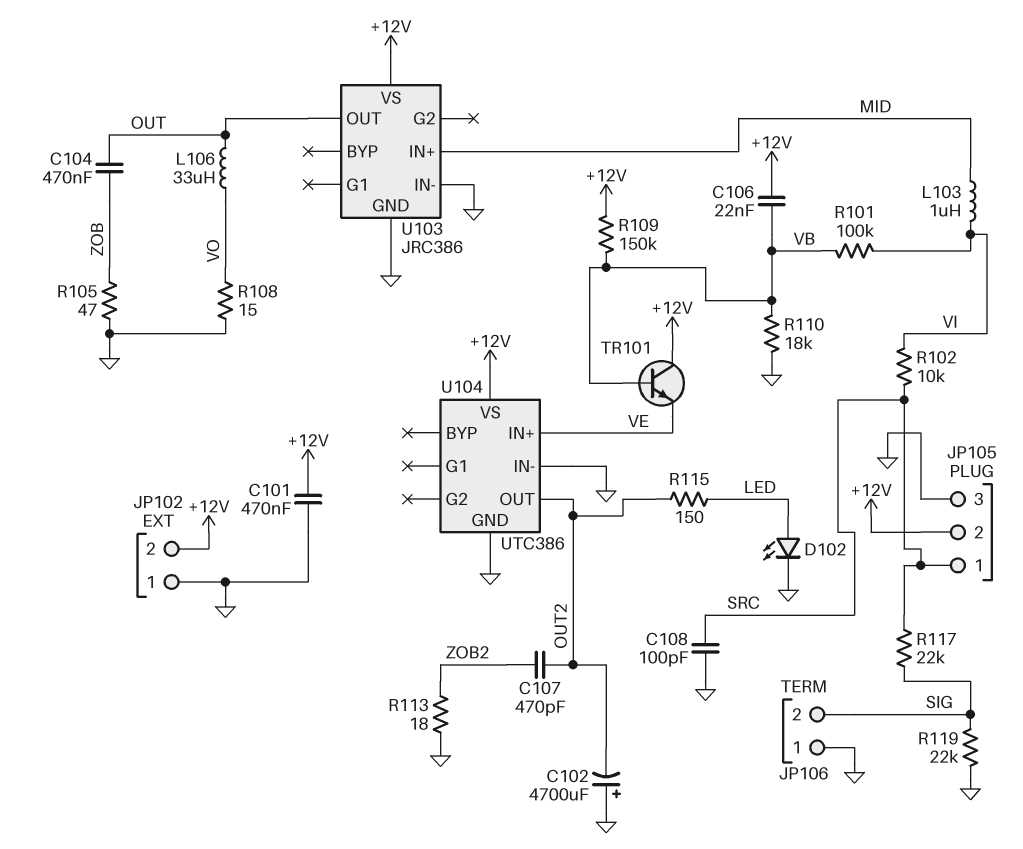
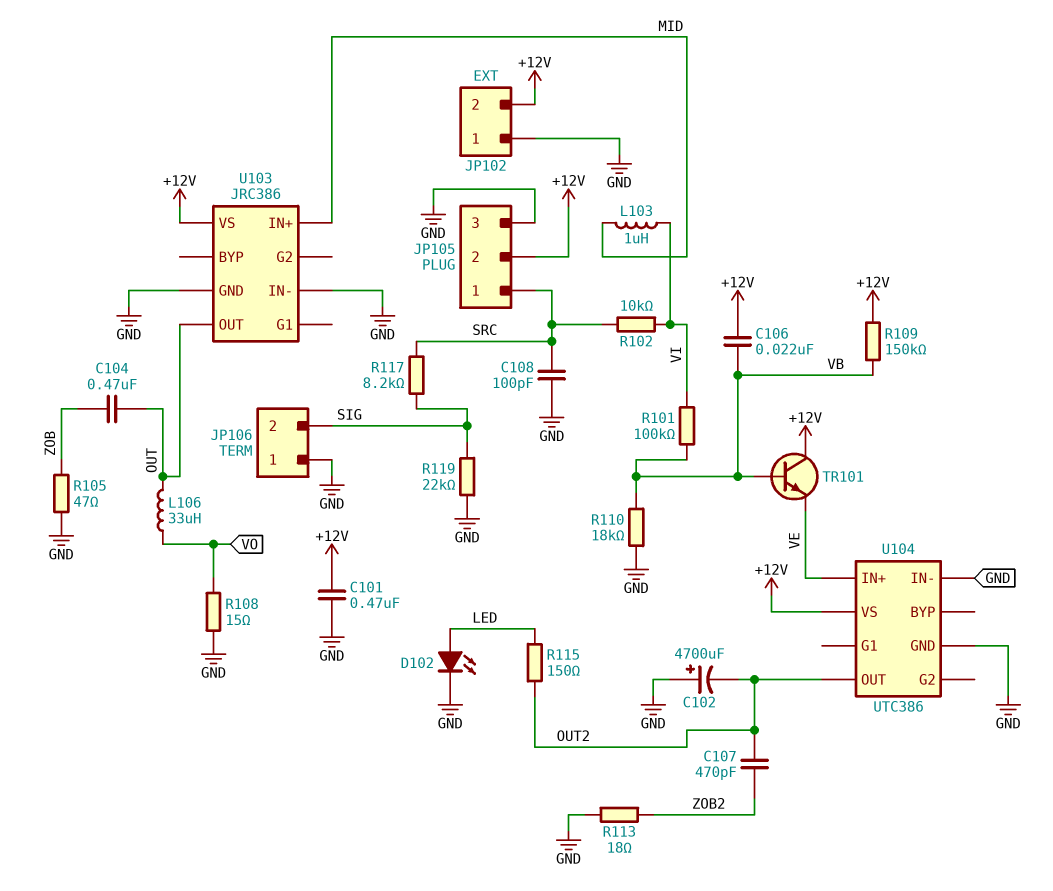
R117: 22k (SIG, SRC) -> 8.2k (SIG, SRC)

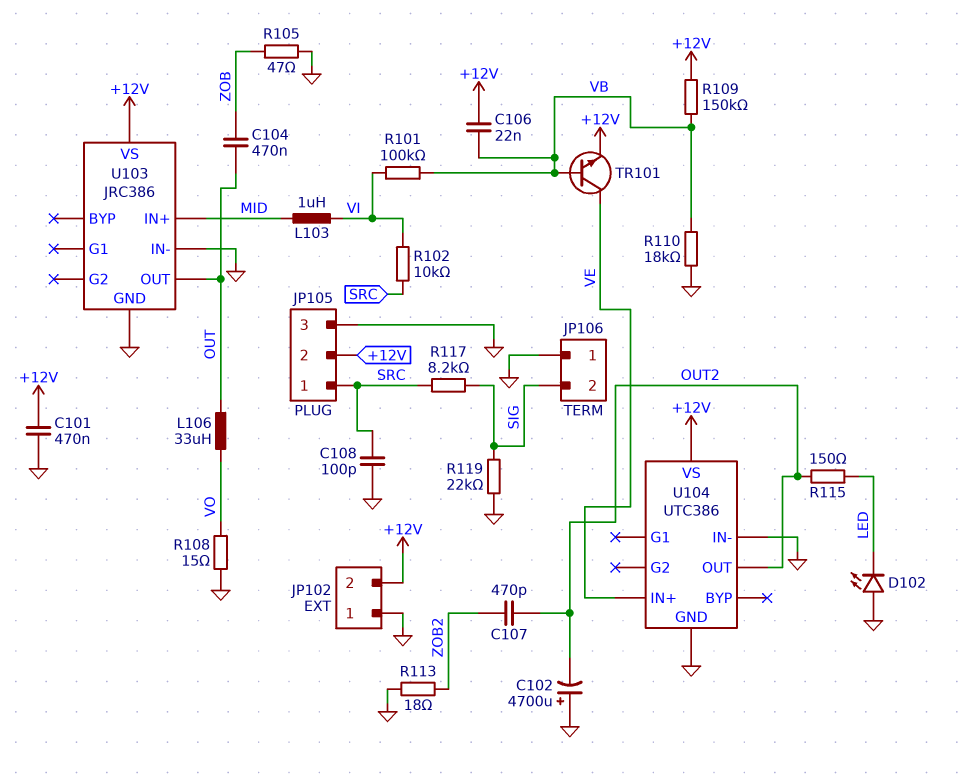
D102: LED (A LED, K GND) -> LED (A GND, K LED)
TR101: NPN (B VB, C +12V, E VE) -> NPN (B VB, C VE, E +12V)

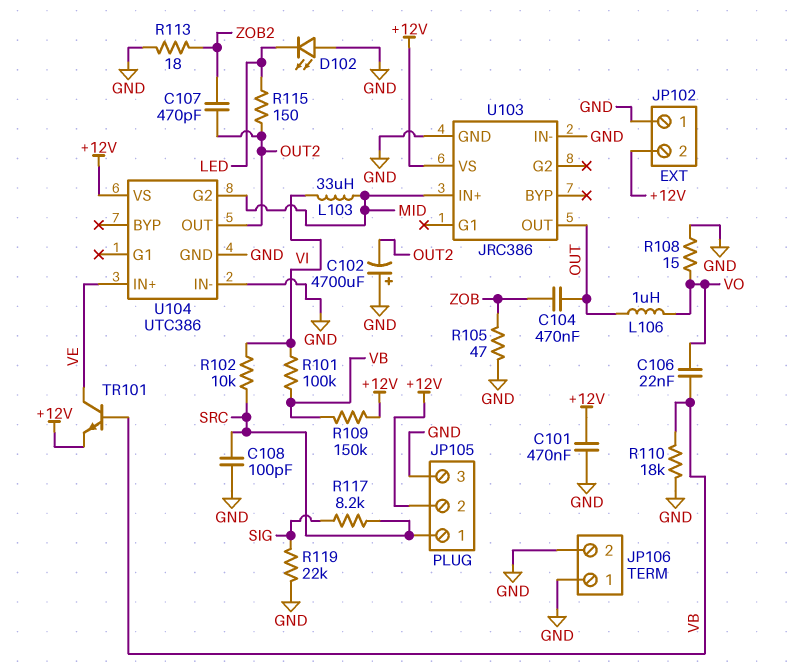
C106: 22nF (+12V, VB) -> 22nF (VB, VO)
JP106 pin 2: SIG -> GND
L103: 1uH (MID, VI) -> 33uH (MID, VI)
L106: 33uH (OUT, VO) -> 1uH (OUT, VO)
U104 pin G2: none -> MID

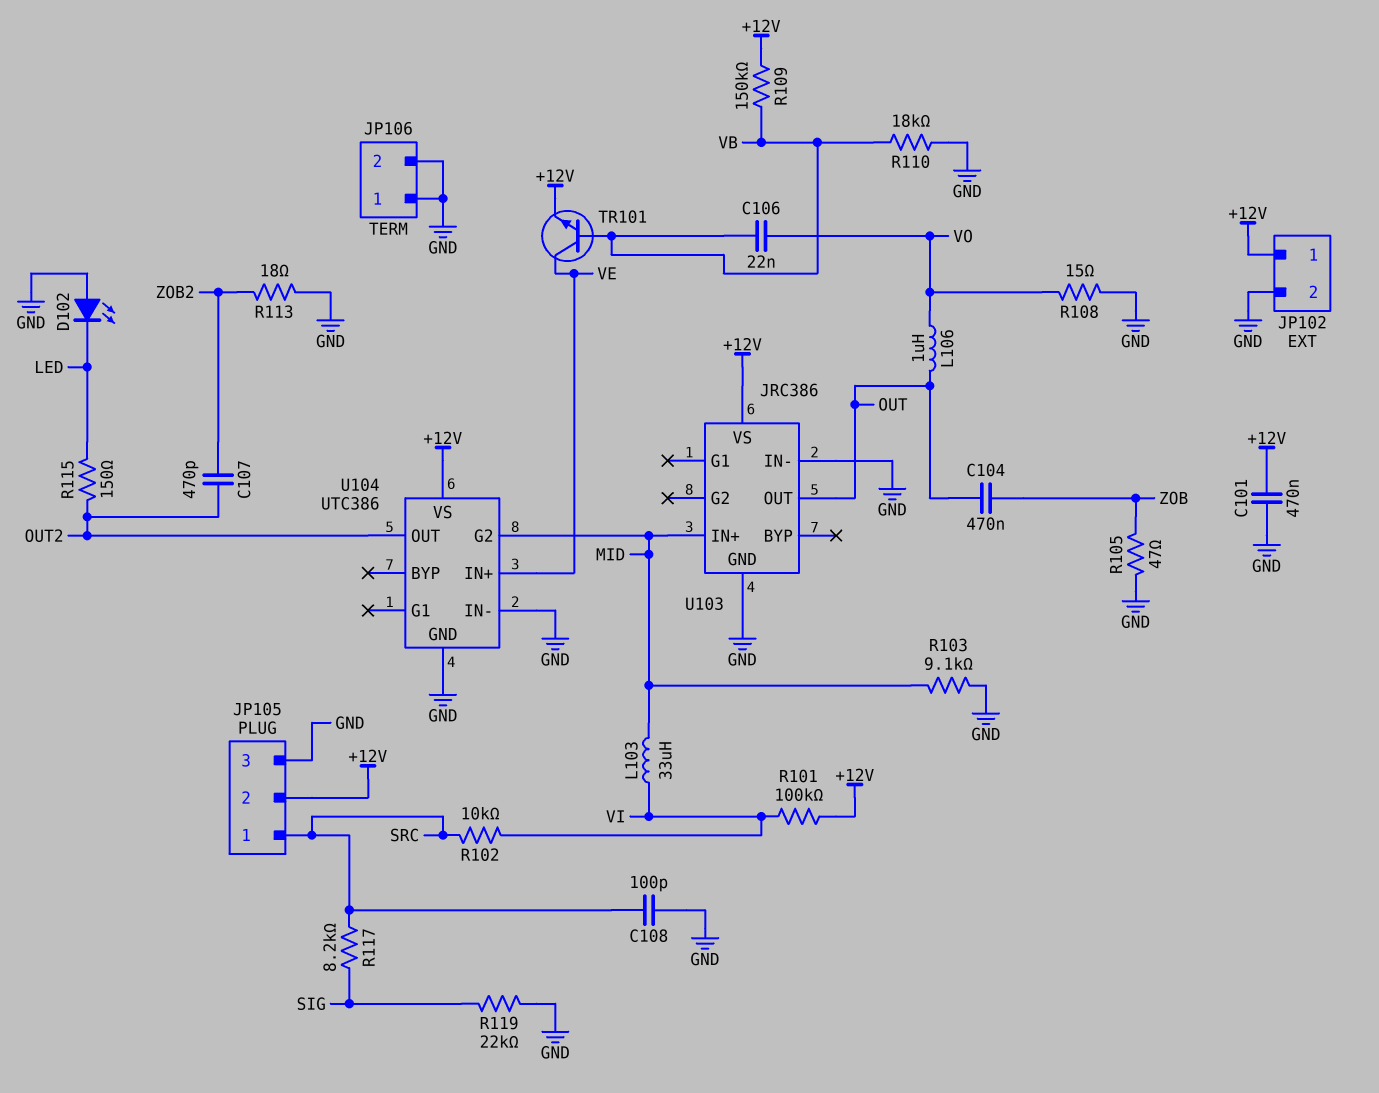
C102: 4700uF (plus GND, minus OUT2) -> none
JP102 pin 1: GND -> +12V
JP102 pin 2: +12V -> GND
R101: 100k (VB, VI) -> 100k (+12V, VI)
R103: none -> 9.1k (GND, MID)

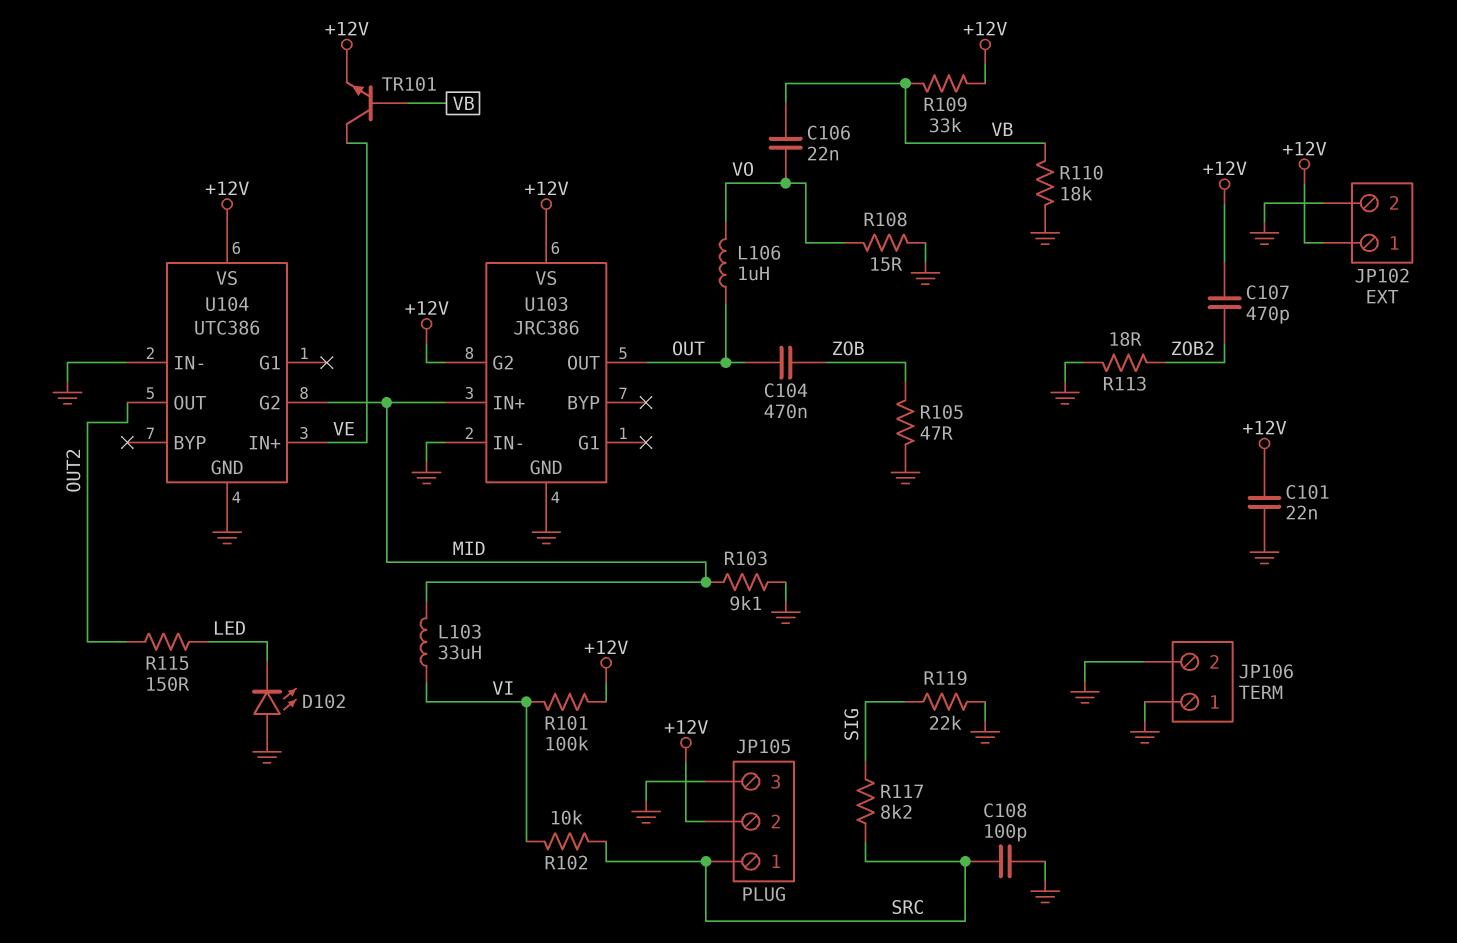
C101: 470nF (+12V, GND) -> 22nF (+12V, GND)
C107: 470pF (OUT2, ZOB2) -> 470pF (+12V, ZOB2)
R109: 150k (+12V, VB) -> 33k (+12V, VB)
U103 pin G2: none -> +12V

